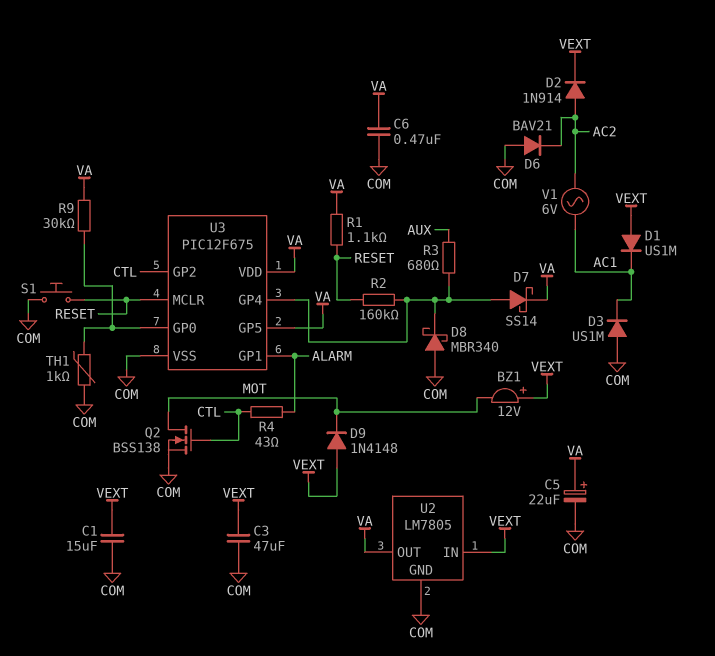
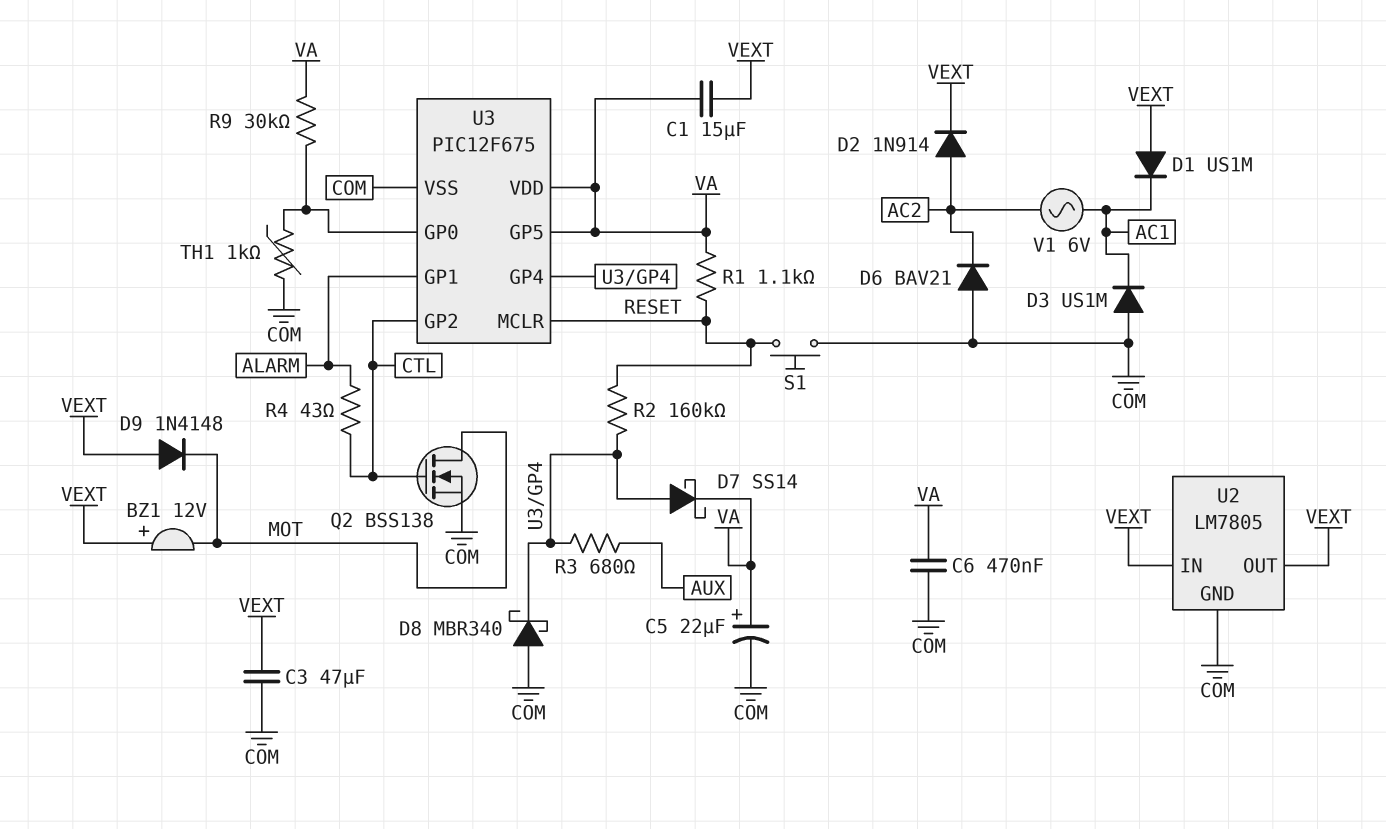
C1: 15uF (COM, VEXT) -> 15uF (VA, VEXT)
U2 pin OUT: VA -> VEXT

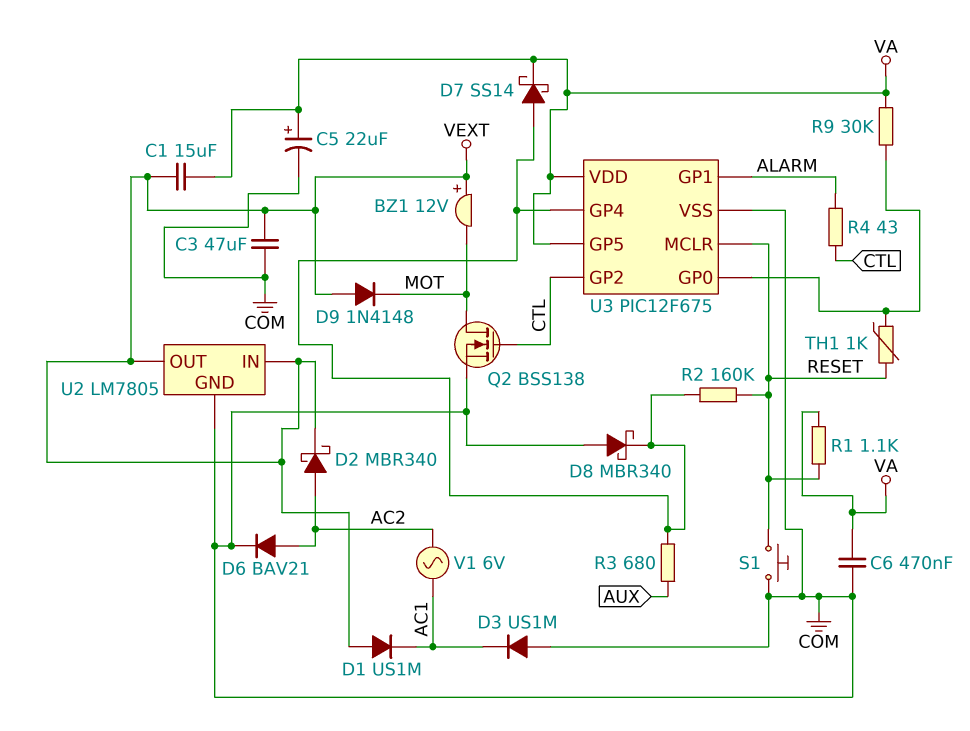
D2: diode 1N914 (A AC2, K VEXT) -> schottky MBR340 (A AC2, K VEXT)
D6: diode BAV21 (A COM, K AC2) -> diode BAV21 (A AC2, K COM)
TH1: 1k (COM, U3/GP0) -> 1k (RESET, U3/GP0)

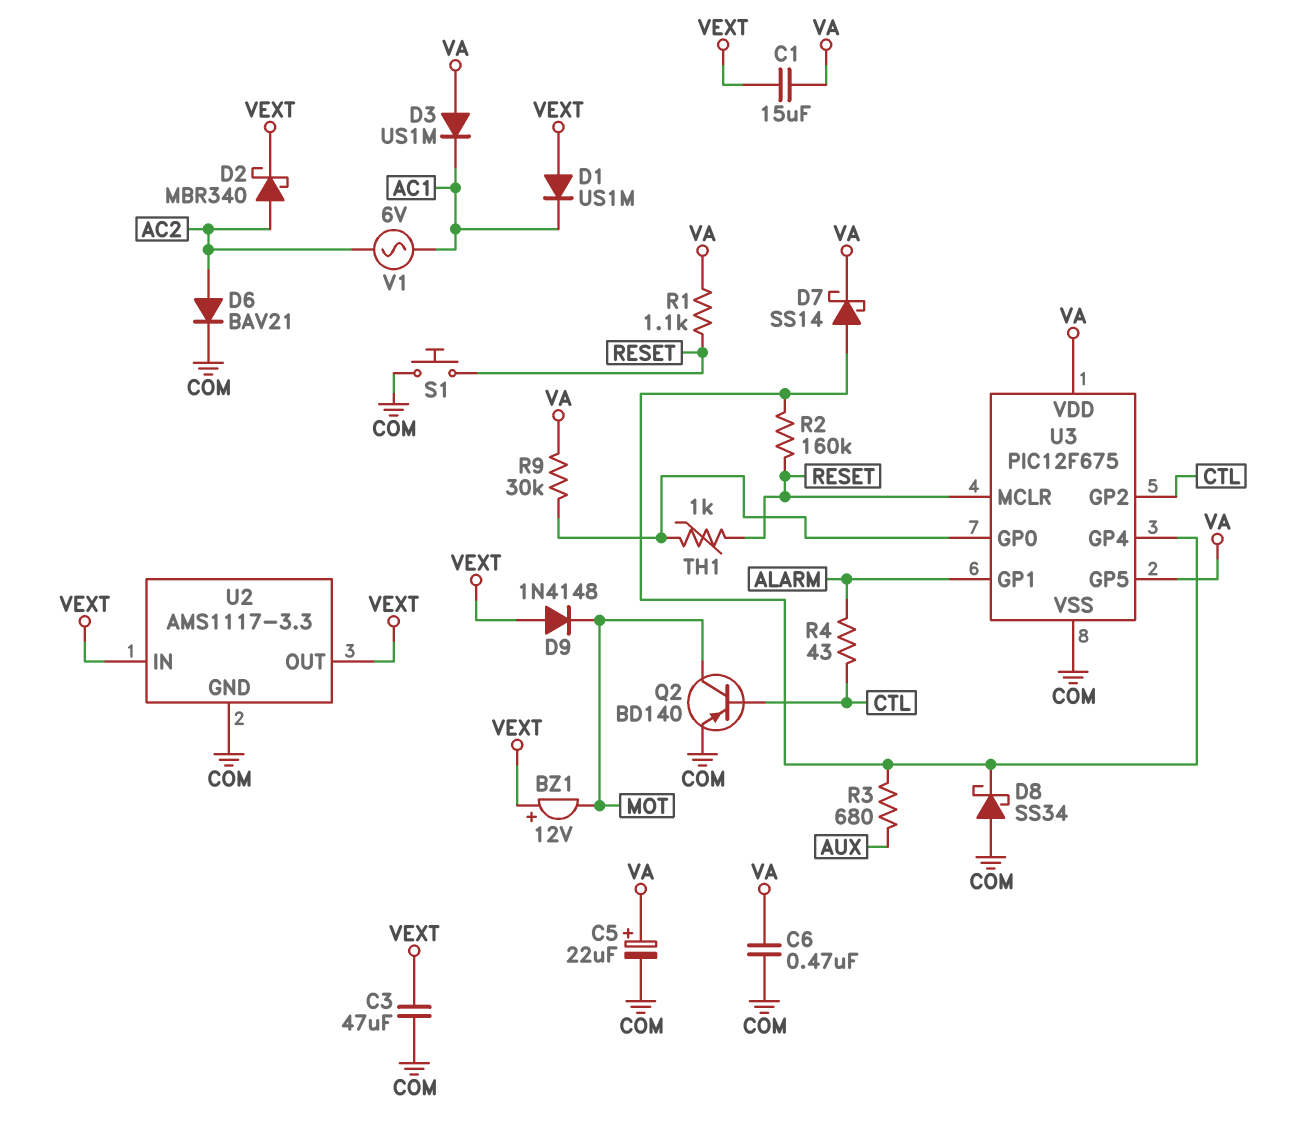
D3: diode US1M (A COM, K AC1) -> diode US1M (A VA, K AC1)
D8: schottky MBR340 (A COM, K U3/GP4) -> schottky SS34 (A COM, K U3/GP4)
Q2: NMOS BSS138 (G CTL, D MOT, S COM) -> PNP BD140 (B CTL, C MOT, E COM)
U2: LM7805 -> AMS1117-3.3

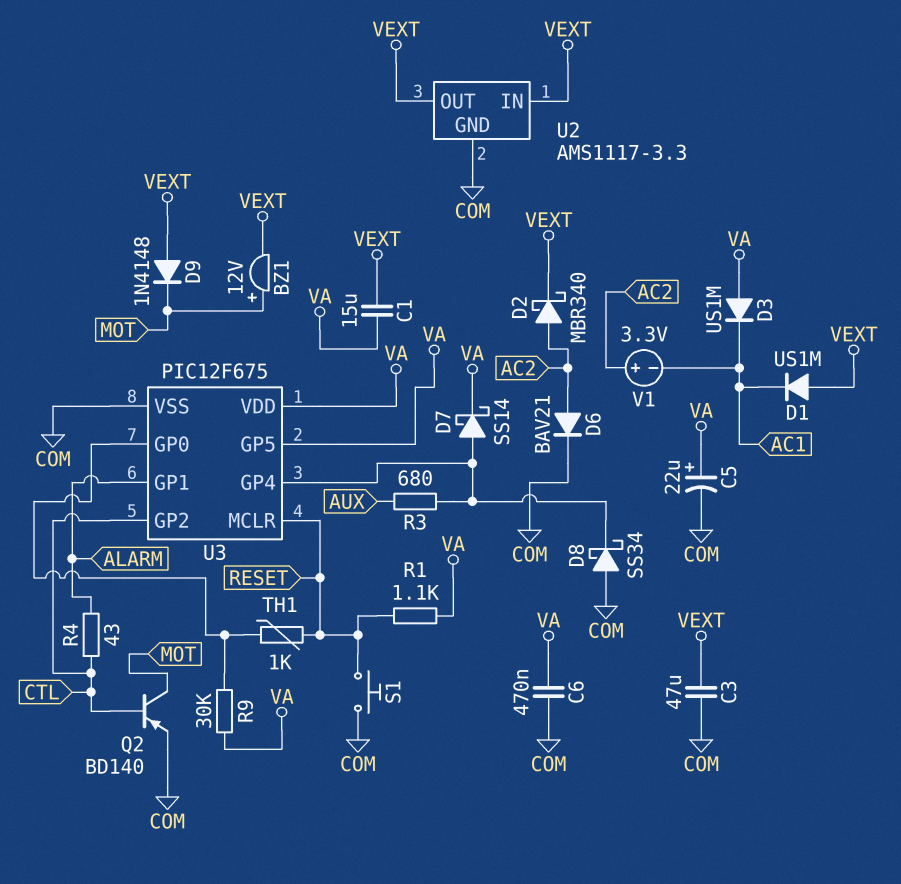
BZ1: buzzer 12V (plus VEXT, minus MOT) -> buzzer 12V (plus MOT, minus VEXT)
R2: 160k (RESET, U3/GP4) -> none
V1: AC 6V (AC1, AC2) -> 3.3V (plus AC2, minus AC1)

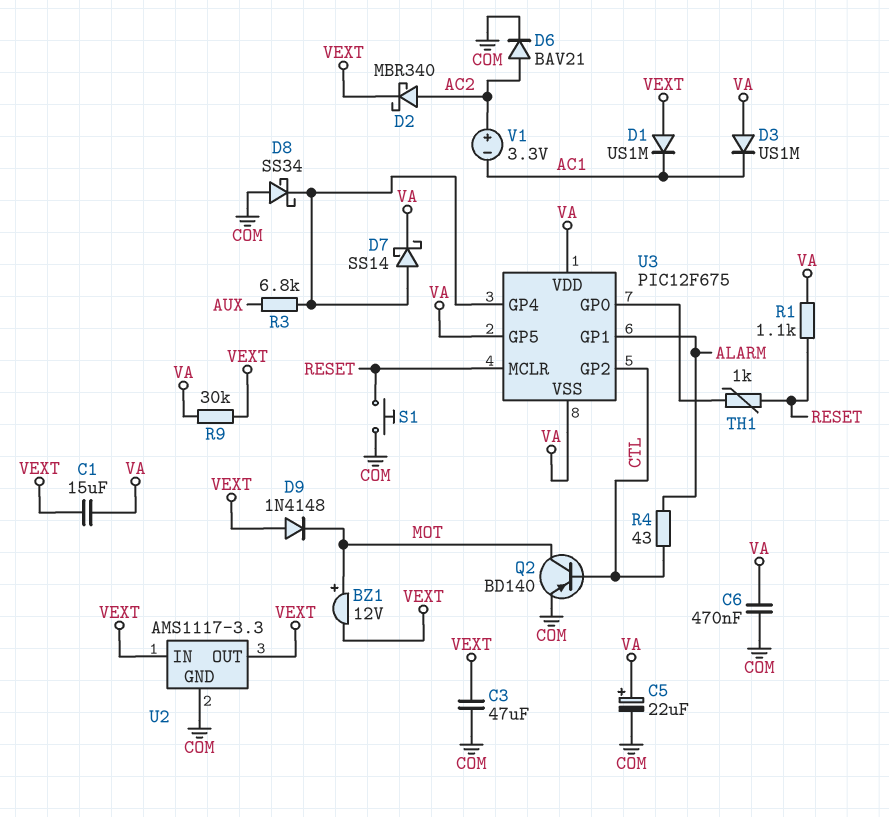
R3: 680 (AUX, U3/GP4) -> 6.8k (AUX, U3/GP4)
R9: 30k (U3/GP0, VA) -> 30k (VA, VEXT)
U3 pin VSS: COM -> VA

